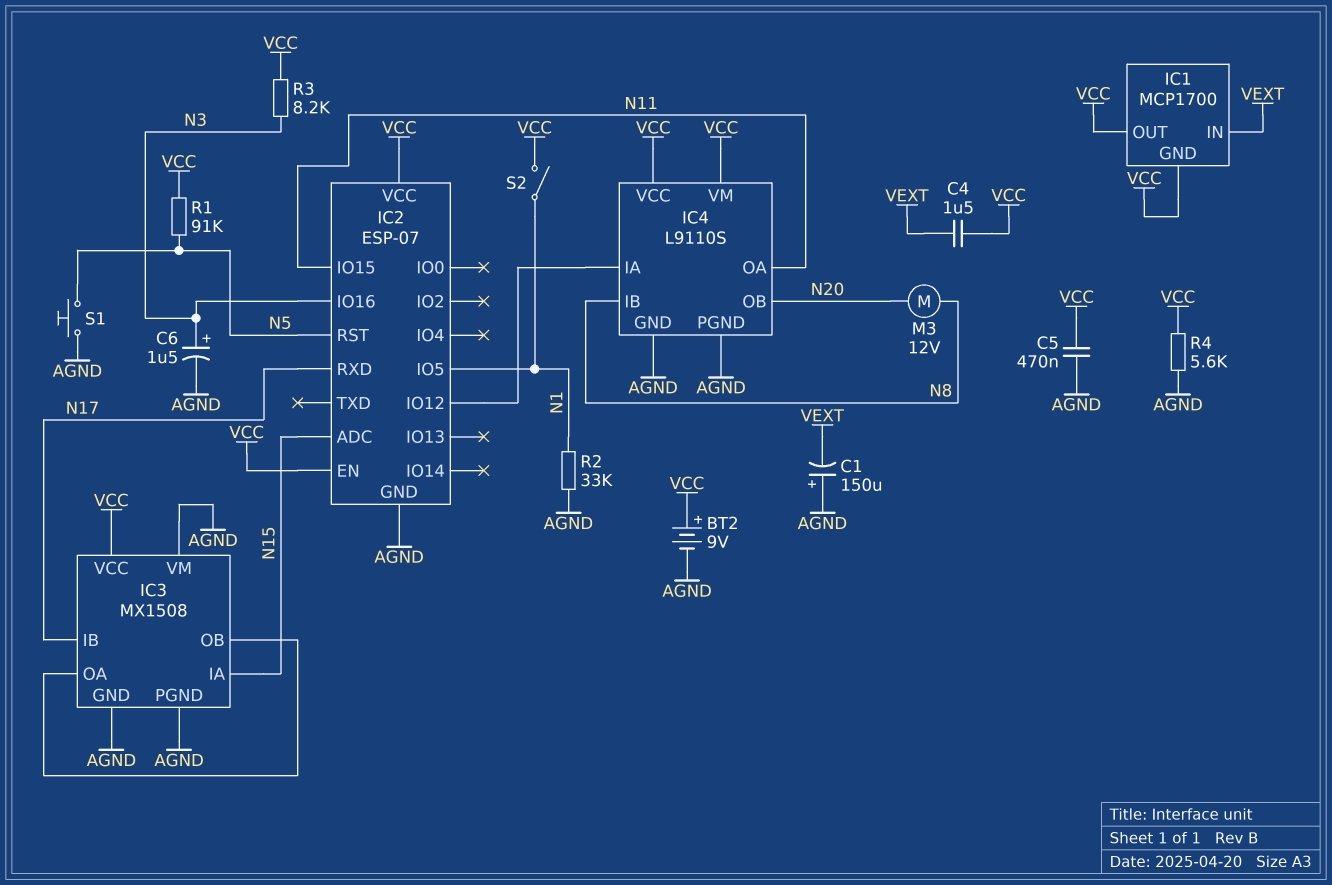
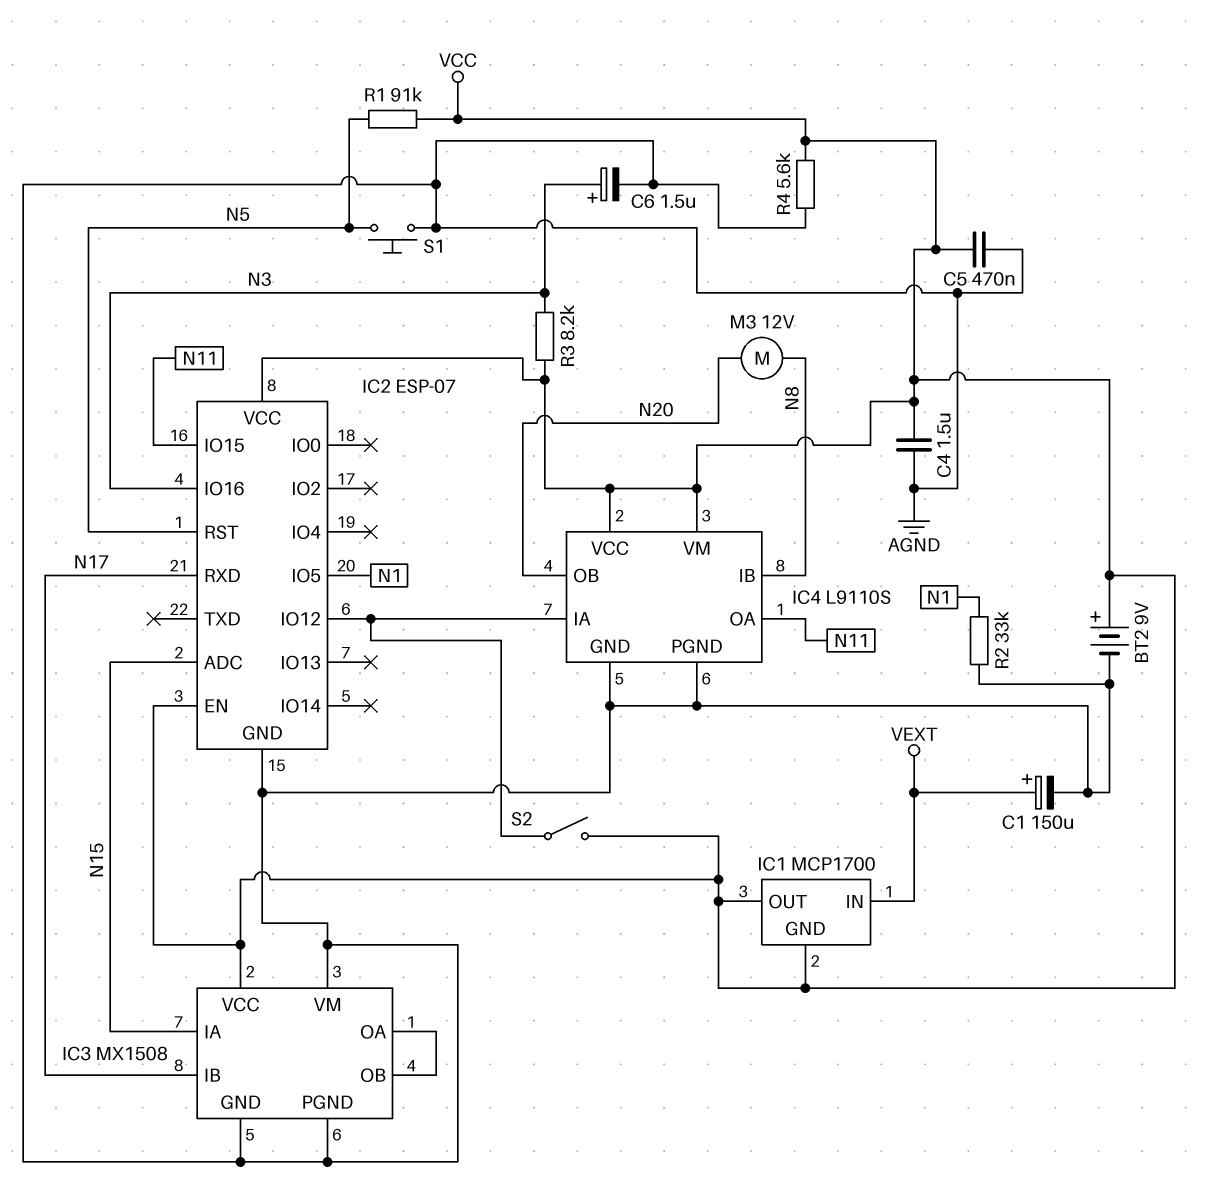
C1: 150uF (plus AGND, minus VEXT) -> 150uF (plus VEXT, minus AGND)
C4: 1.5uF (VCC, VEXT) -> 1.5uF (AGND, VCC)
S2: switch (N1, VCC) -> switch (IC2/IO12, VCC)

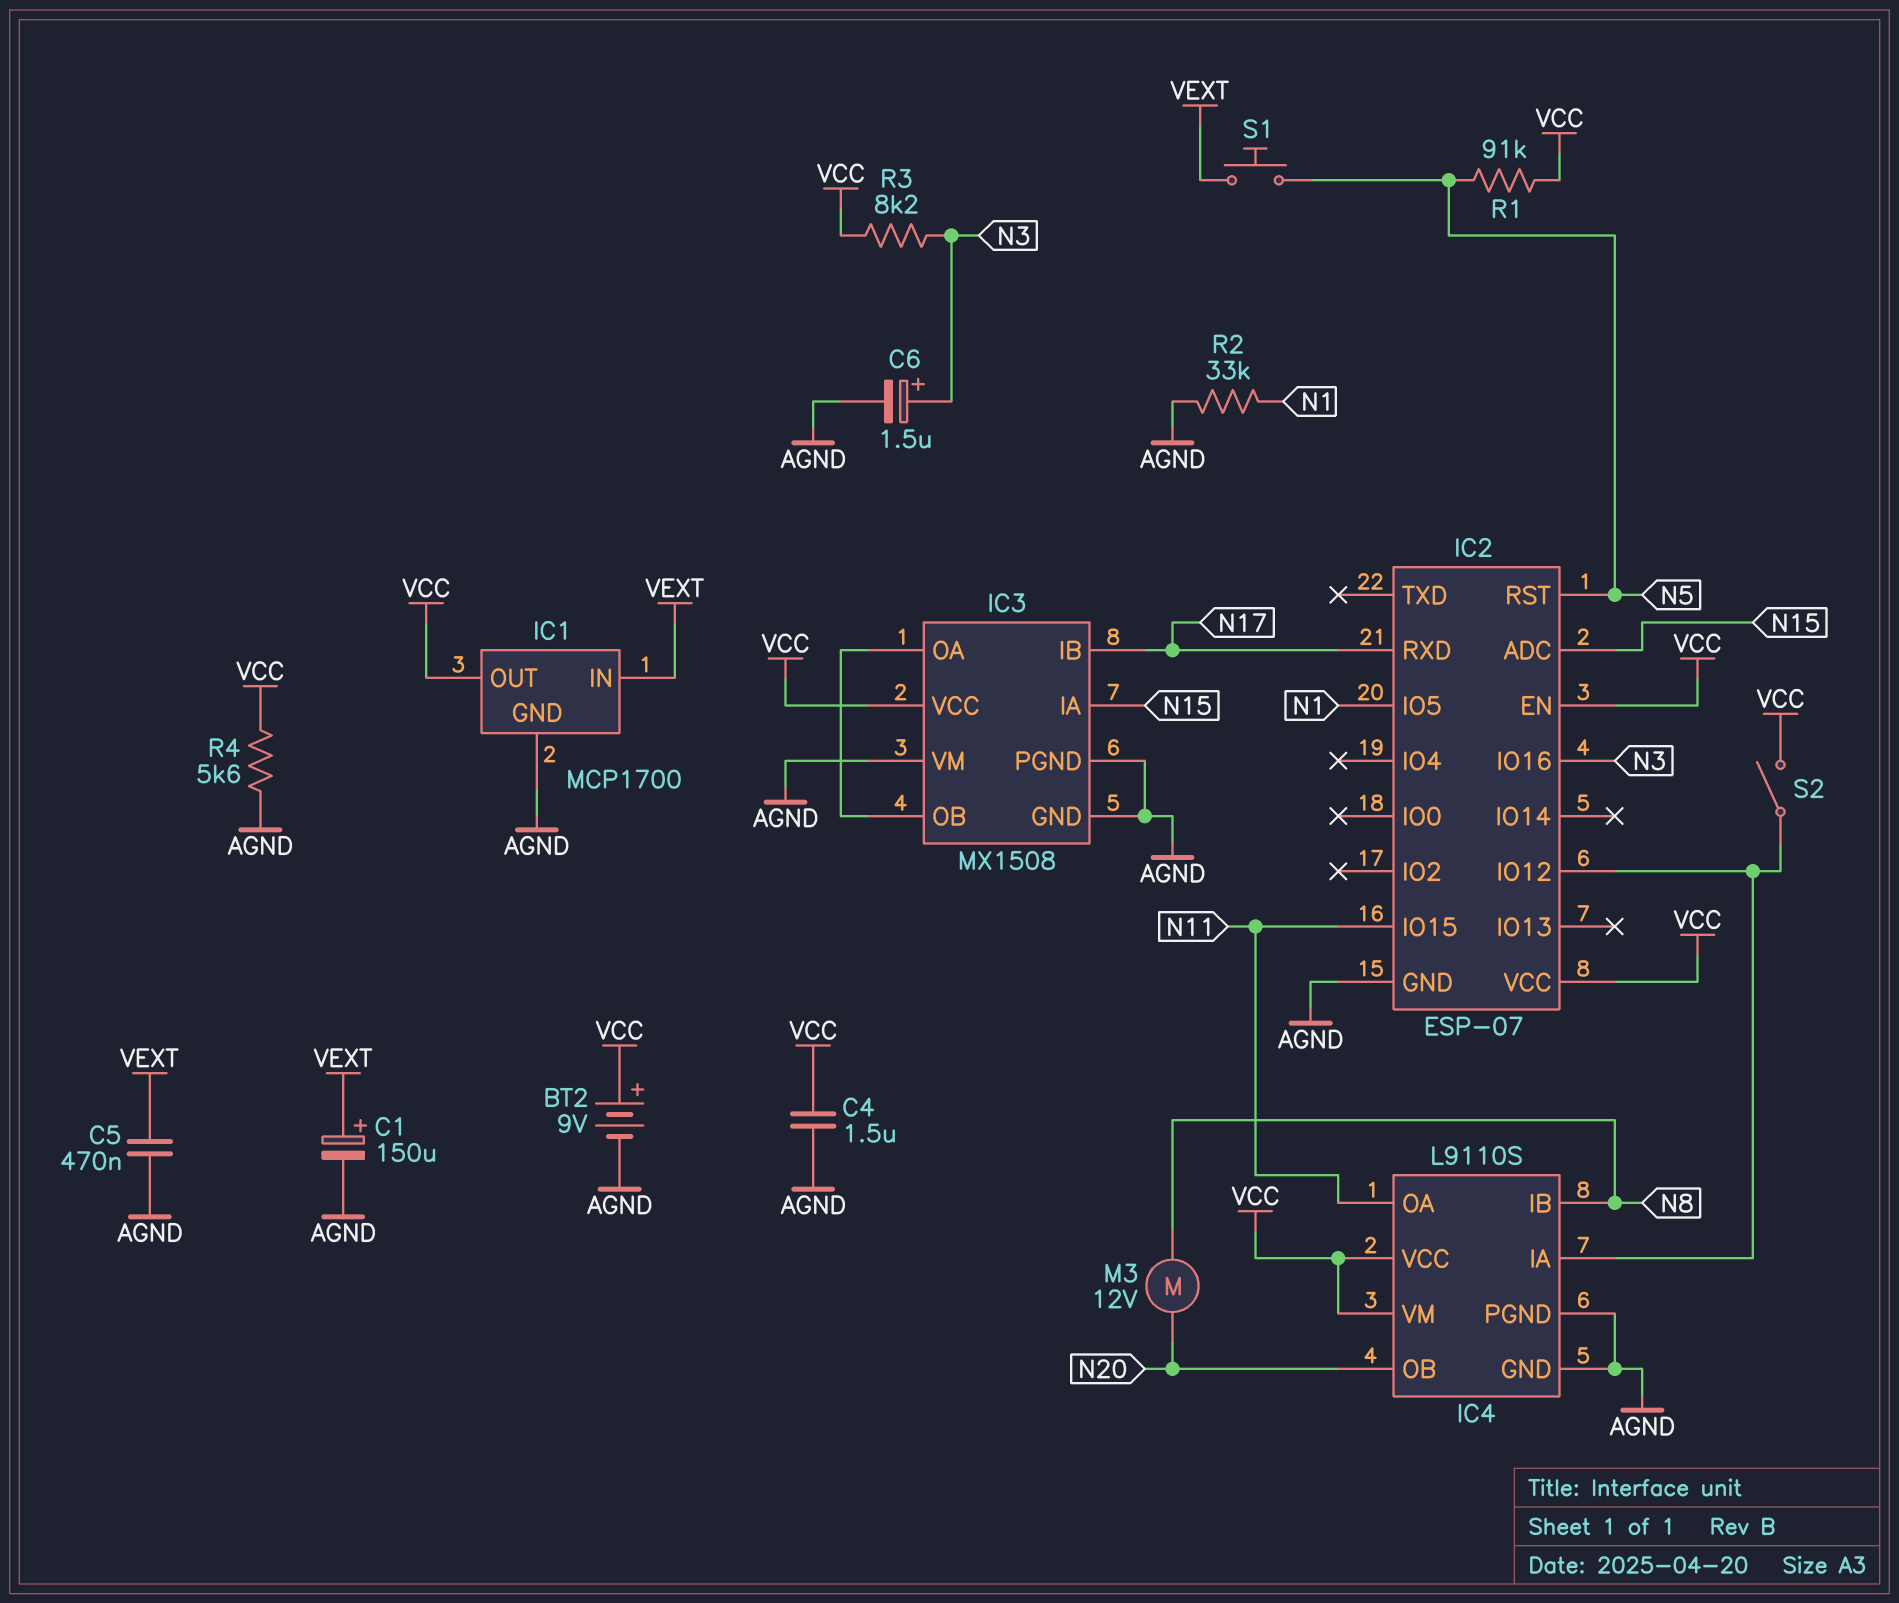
C5: 470nF (AGND, VCC) -> 470nF (AGND, VEXT)
IC1 pin GND: VCC -> AGND
S1: button (AGND, N5) -> button (N5, VEXT)

